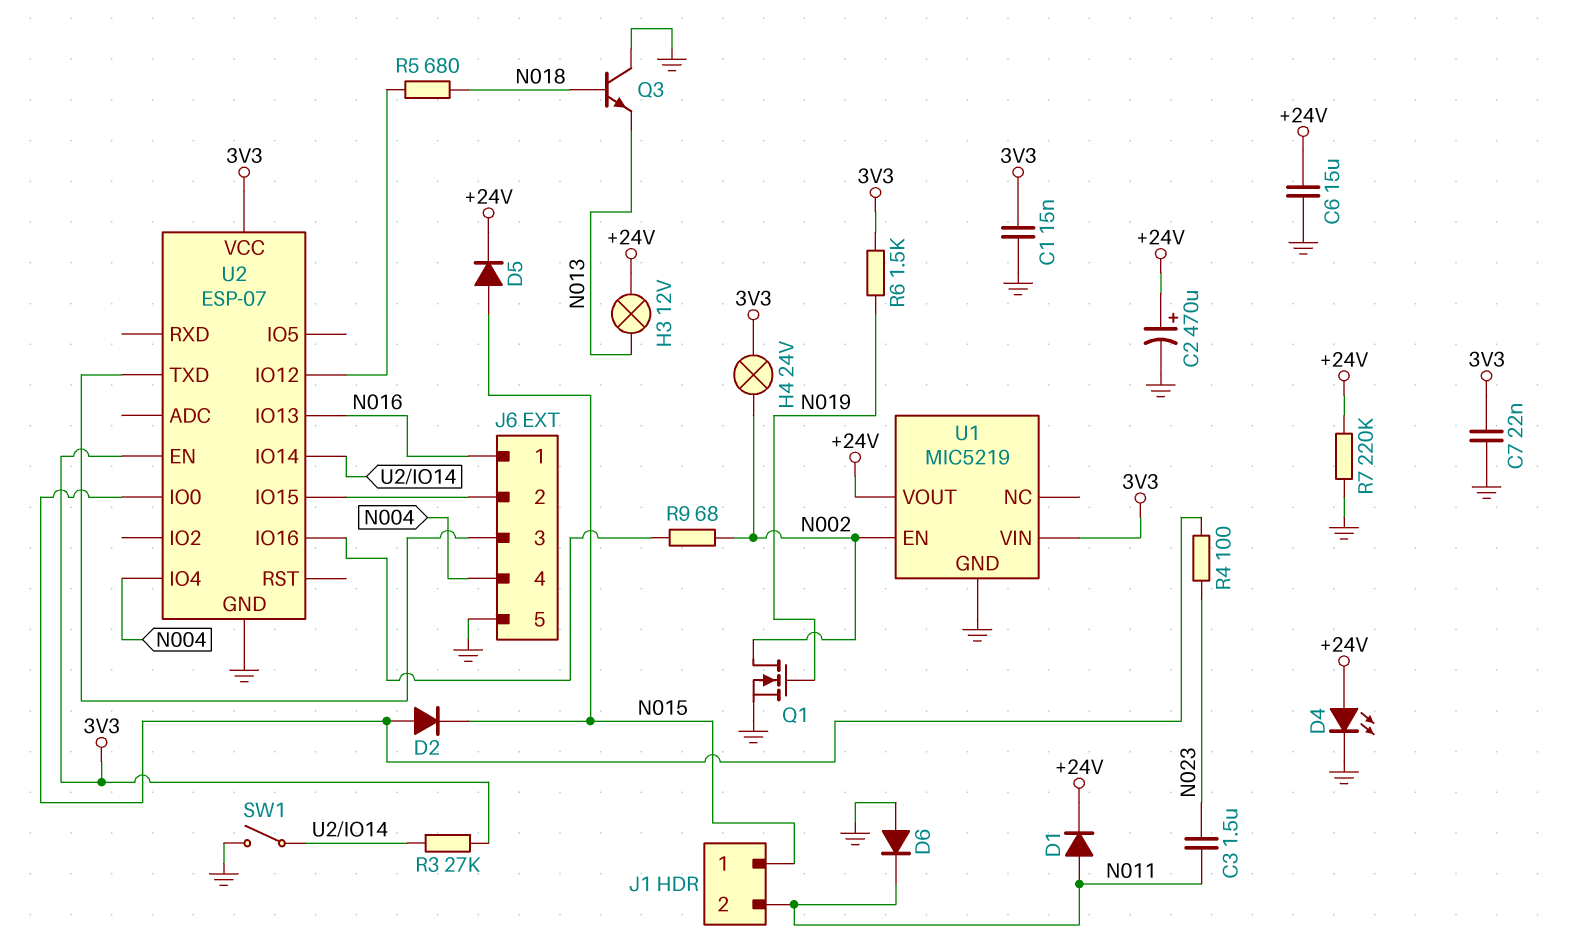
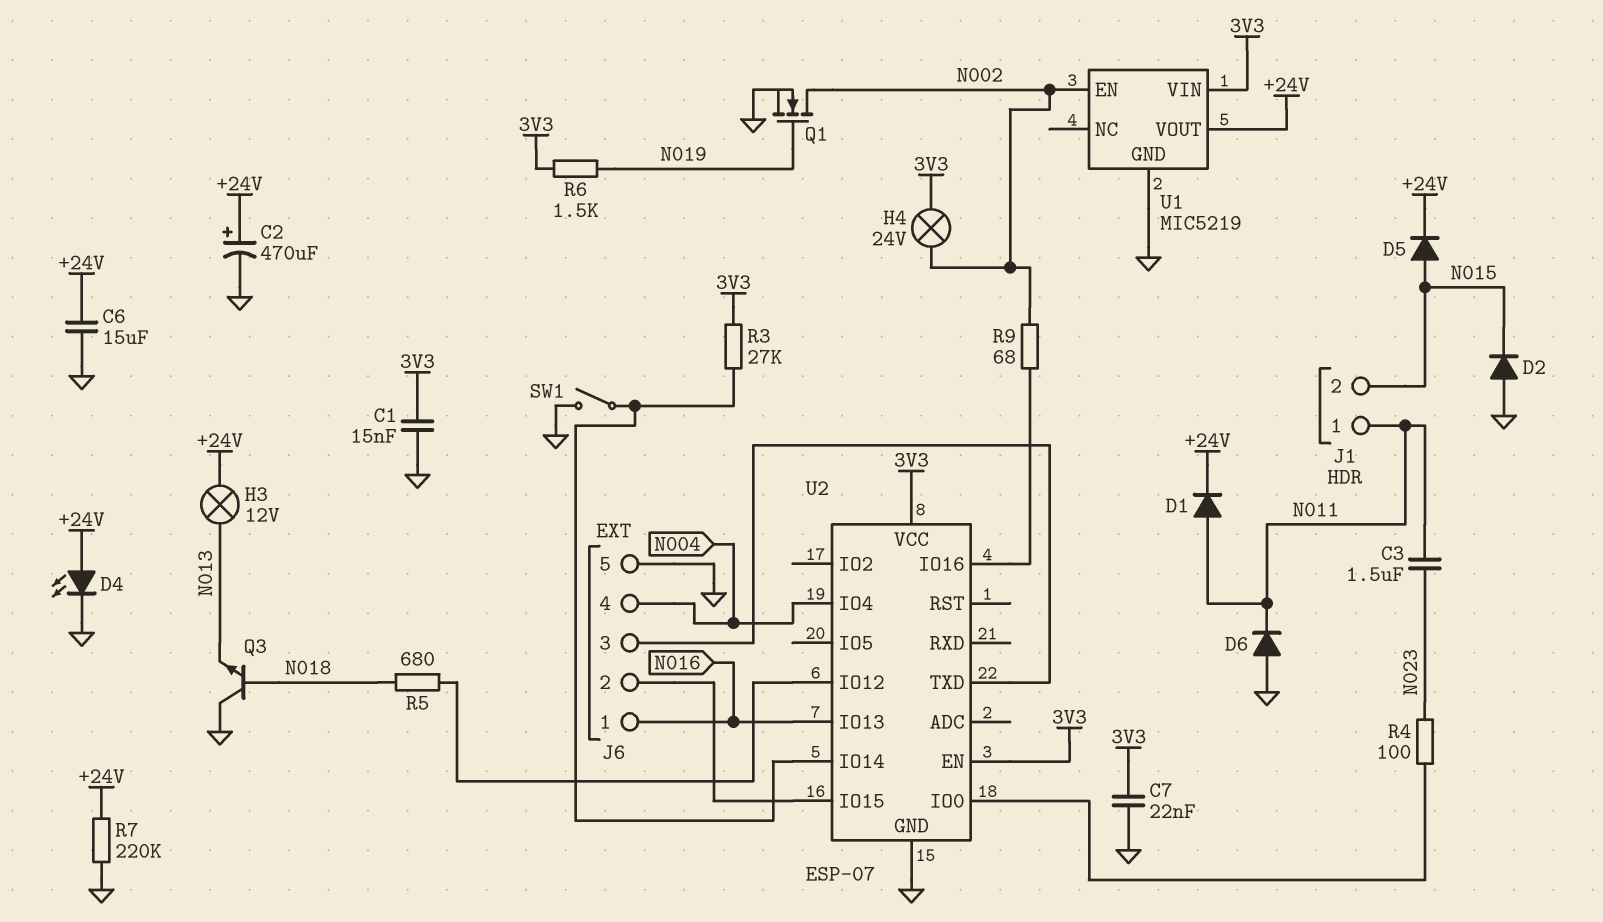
D2: diode (A U2/IO0, K N015) -> diode (A GND, K N015)
J1 pin 1: N015 -> N011
J1 pin 2: N011 -> N015

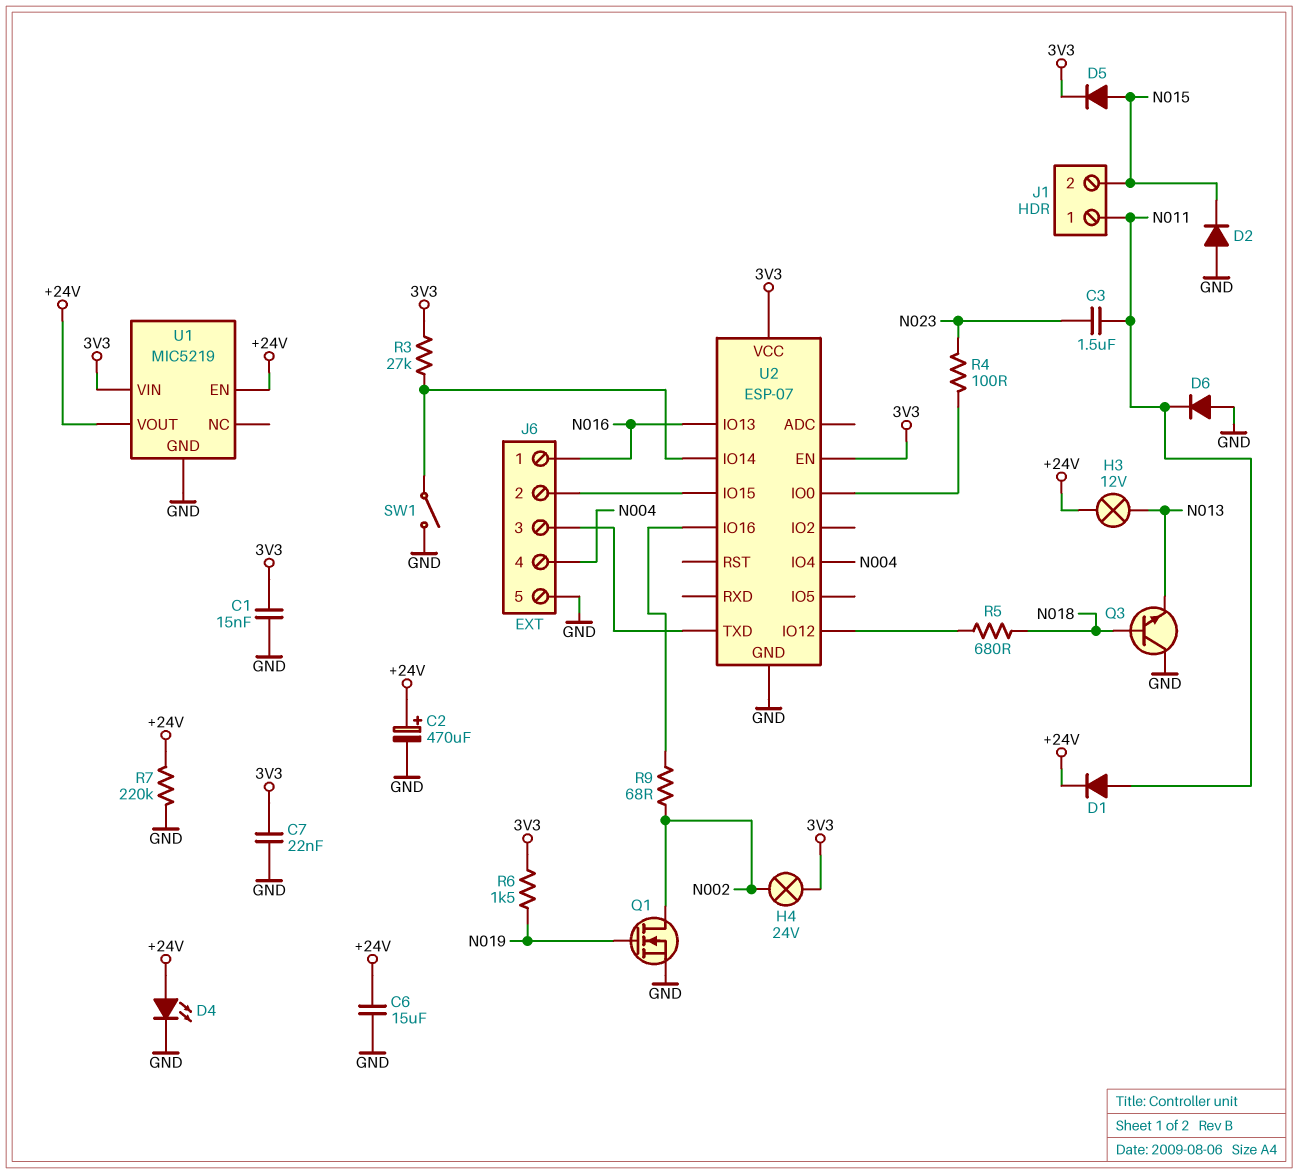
D5: diode (A N015, K +24V) -> diode (A N015, K 3V3)
U1 pin EN: N002 -> +24V

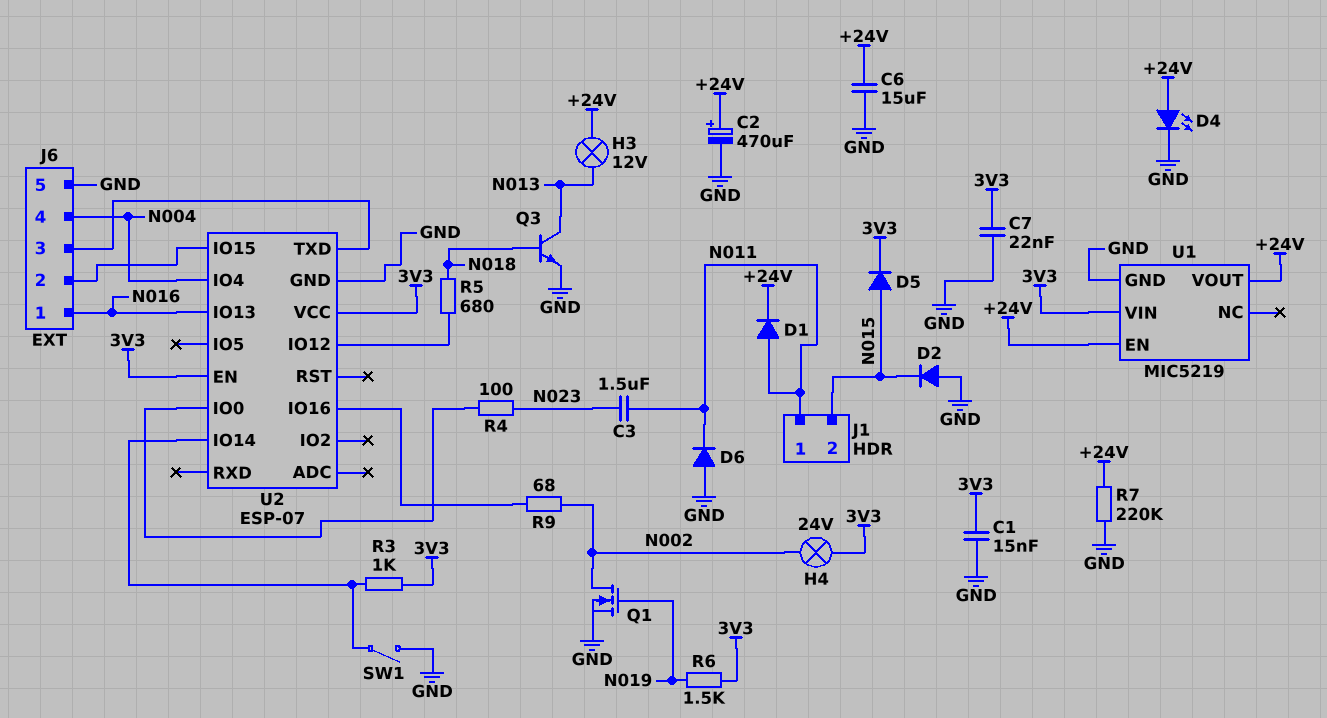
Q3: NPN (B N018, C GND, E N013) -> NPN (B N018, C N013, E GND)
R3: 27k (3V3, U2/IO14) -> 1k (3V3, U2/IO14)

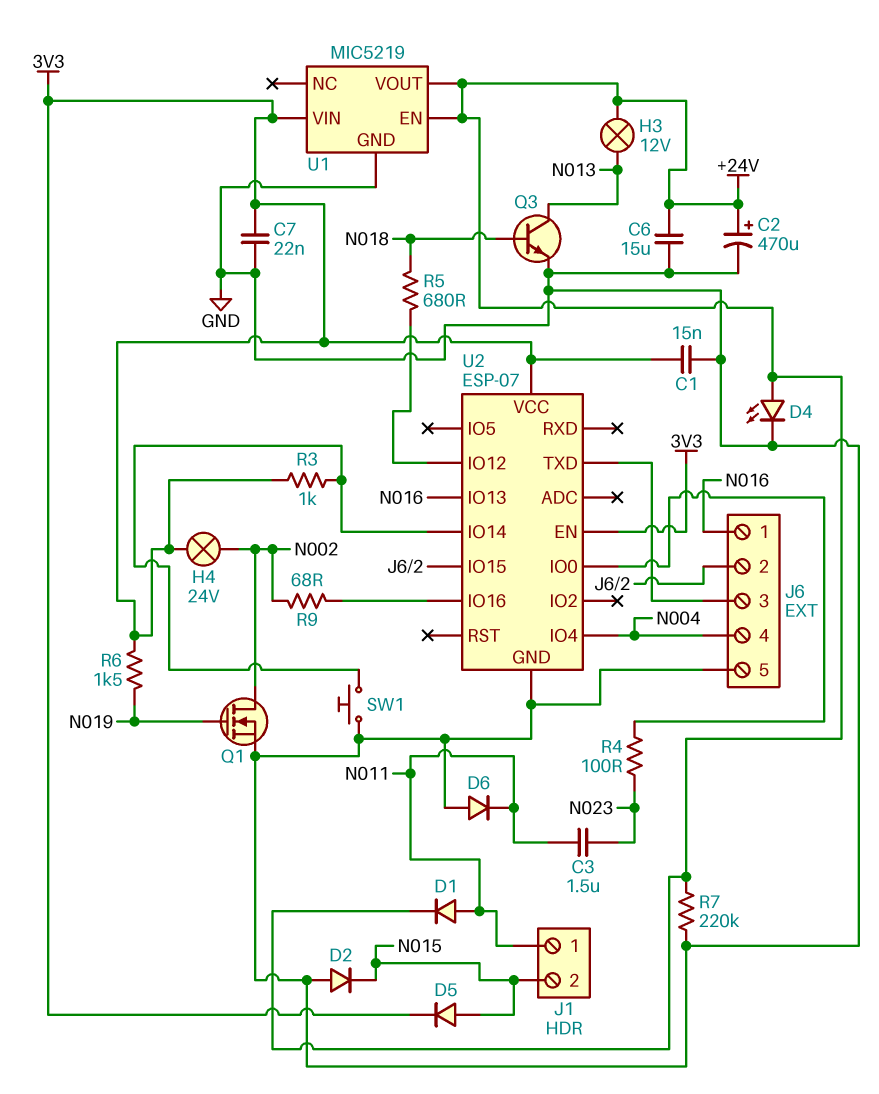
SW1: switch (GND, U2/IO14) -> button (GND, U2/IO14)

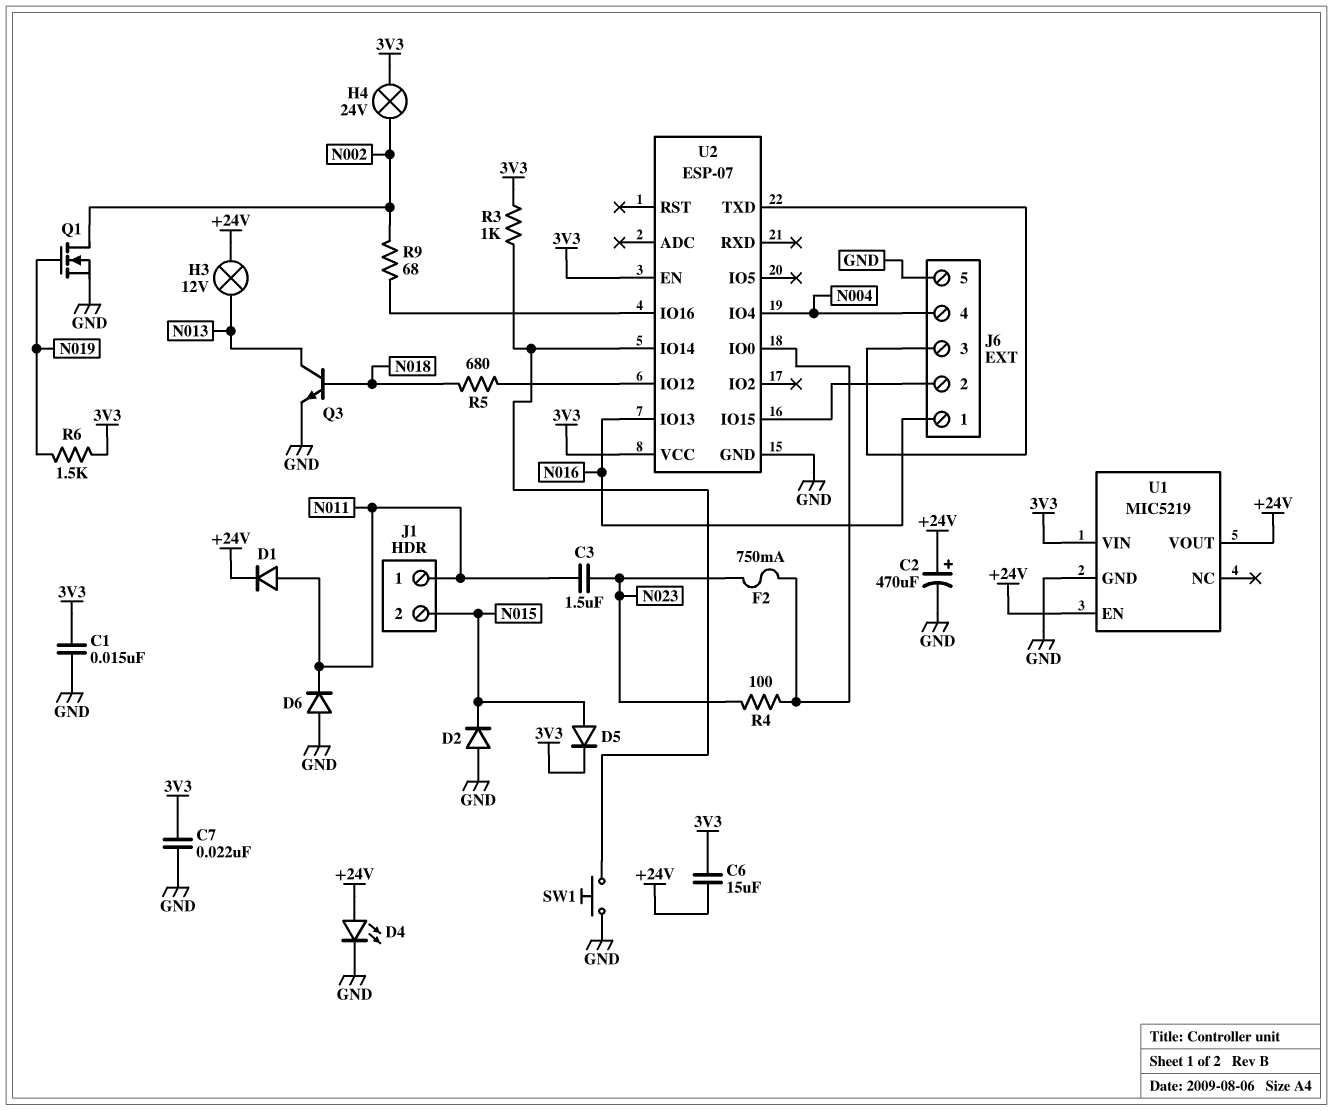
C6: 15uF (+24V, GND) -> 15uF (+24V, 3V3)
F2: none -> 750mA (N023, U2/IO0)
R7: 220k (+24V, GND) -> none

